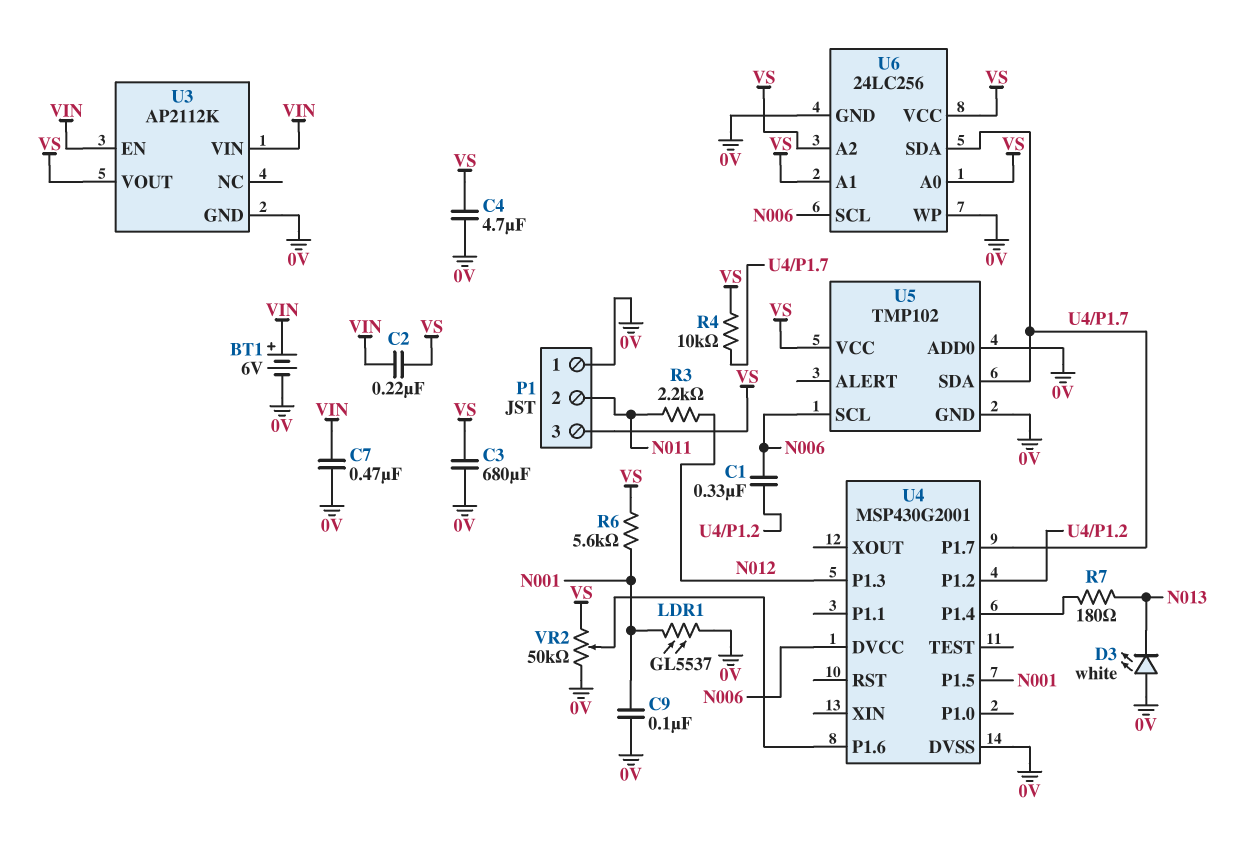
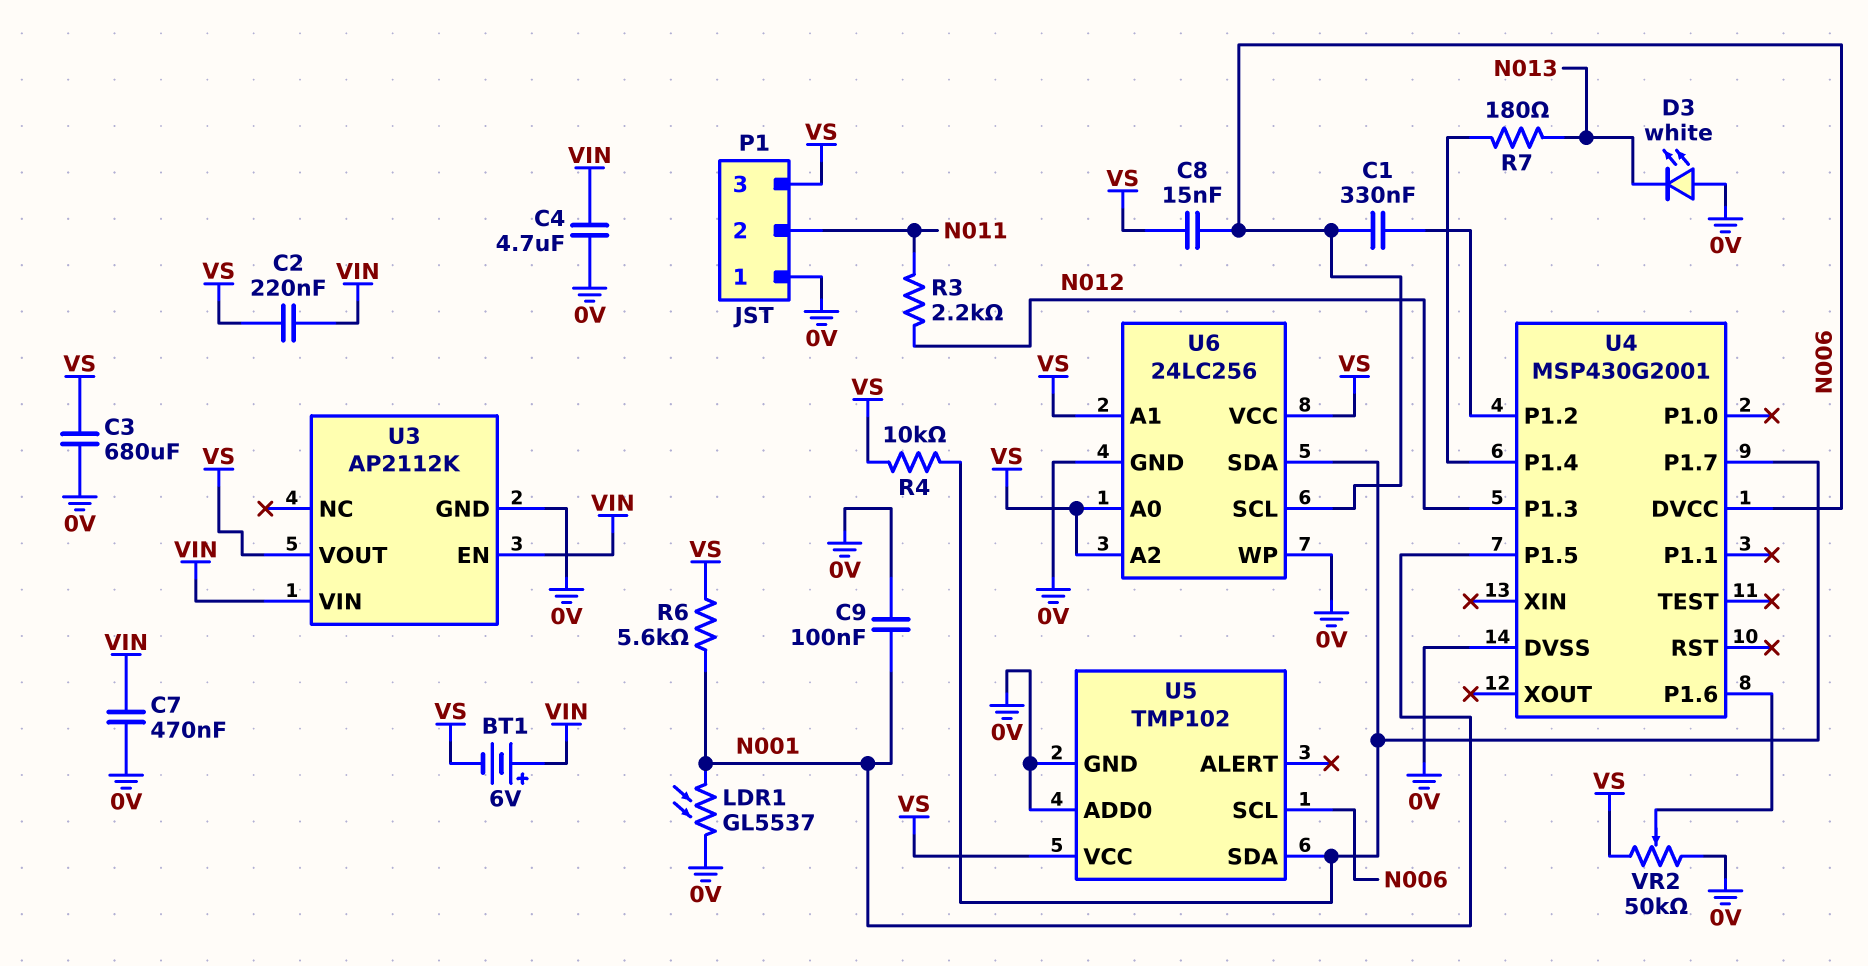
BT1: 6V (plus VIN, minus 0V) -> 6V (plus VIN, minus VS)
C4: 4.7uF (0V, VS) -> 4.7uF (0V, VIN)
C8: none -> 15nF (N006, VS)

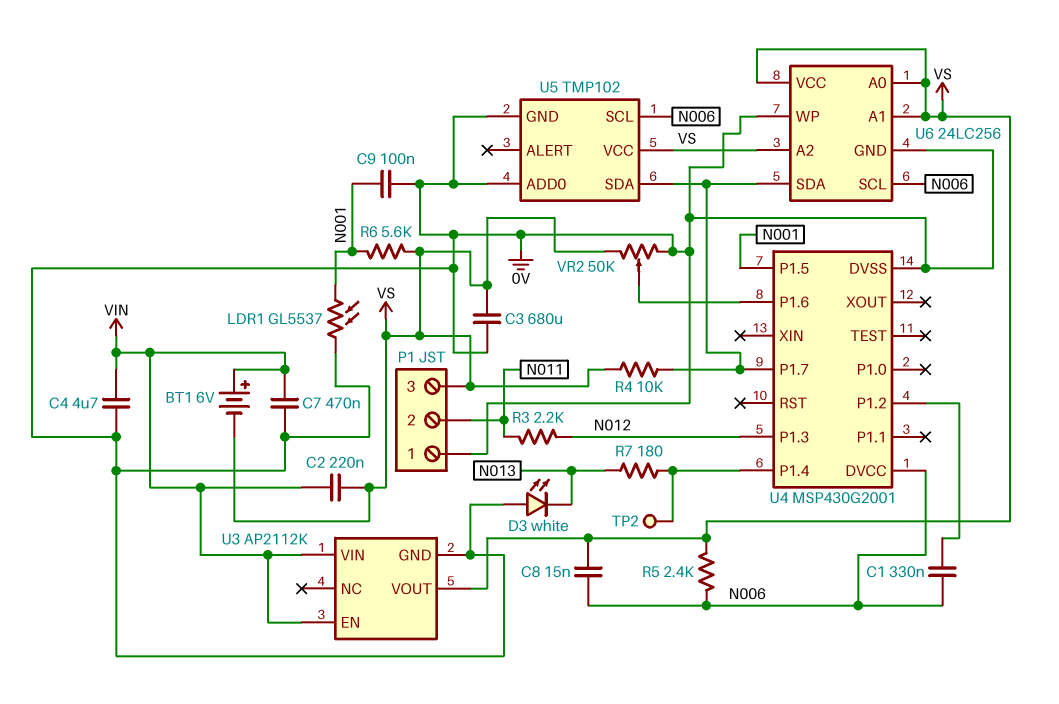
R5: none -> 2.4k (N006, VS)
TP2: none -> test point (U4/P1.4)

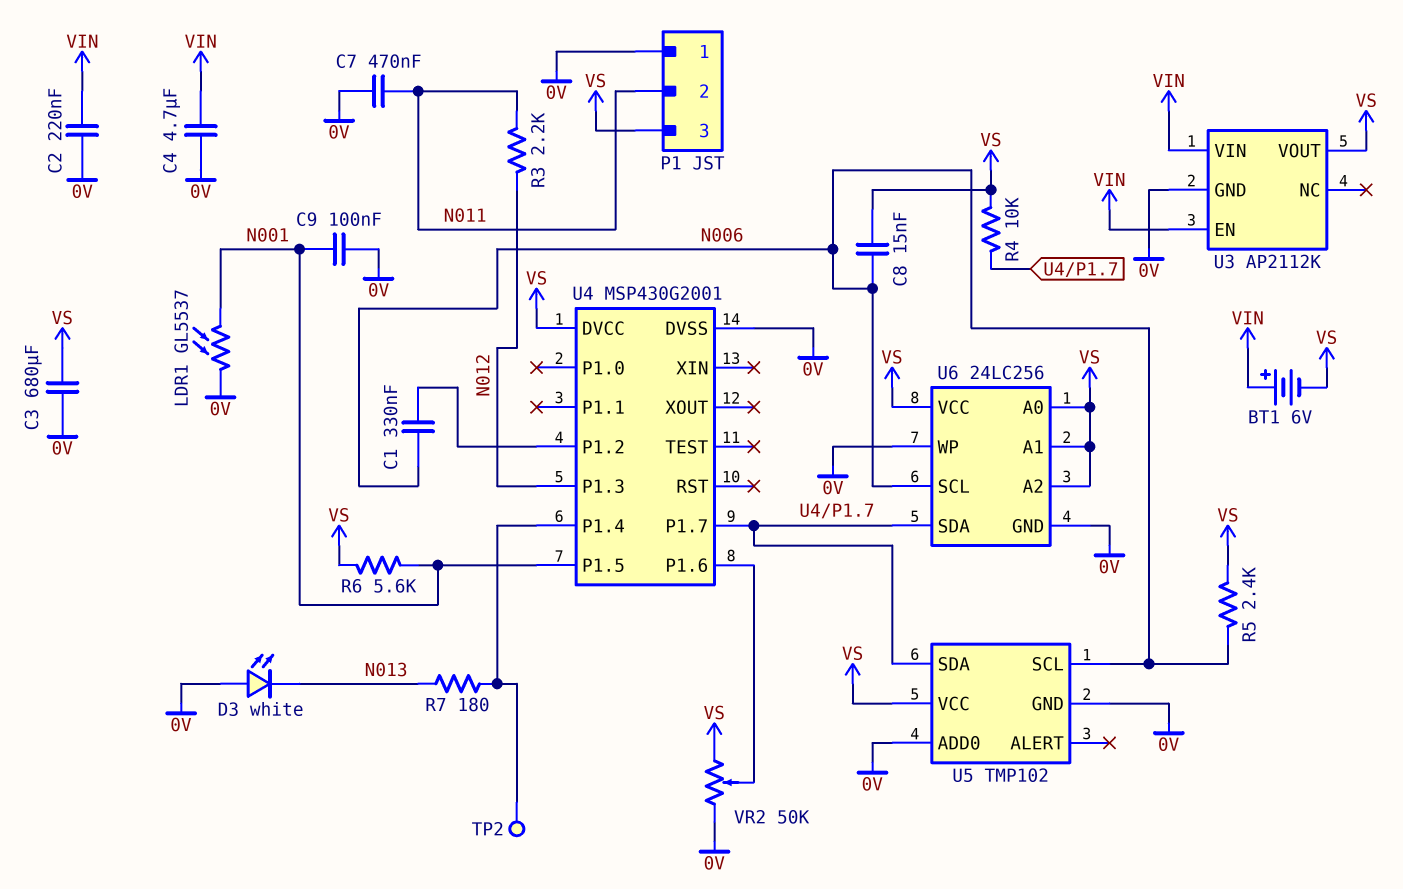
C2: 220nF (VIN, VS) -> 220nF (0V, VIN)
C7: 470nF (0V, VIN) -> 470nF (0V, N011)
U4 pin DVCC: N006 -> VS

